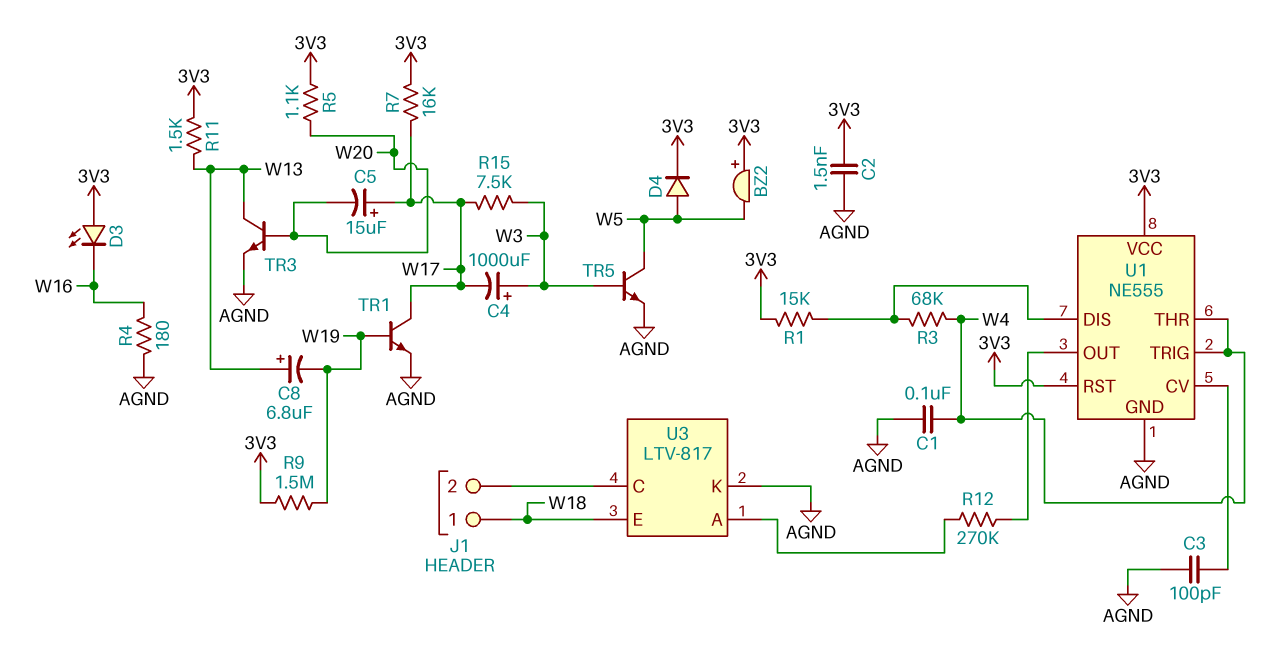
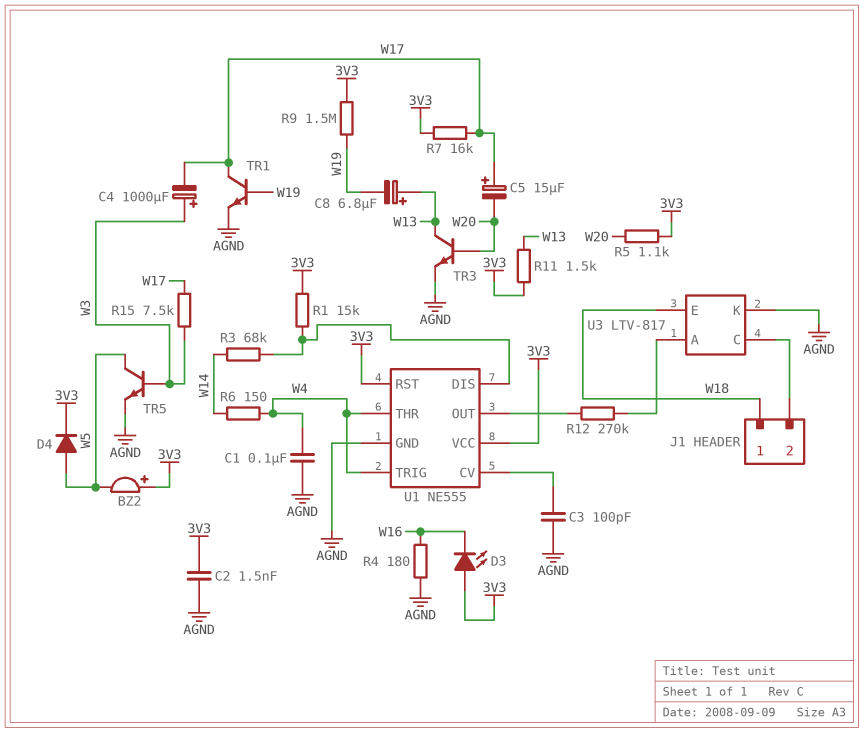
R3: 68k (U1/DIS, W4) -> 68k (U1/DIS, W14)
R6: none -> 150 (W4, W14)

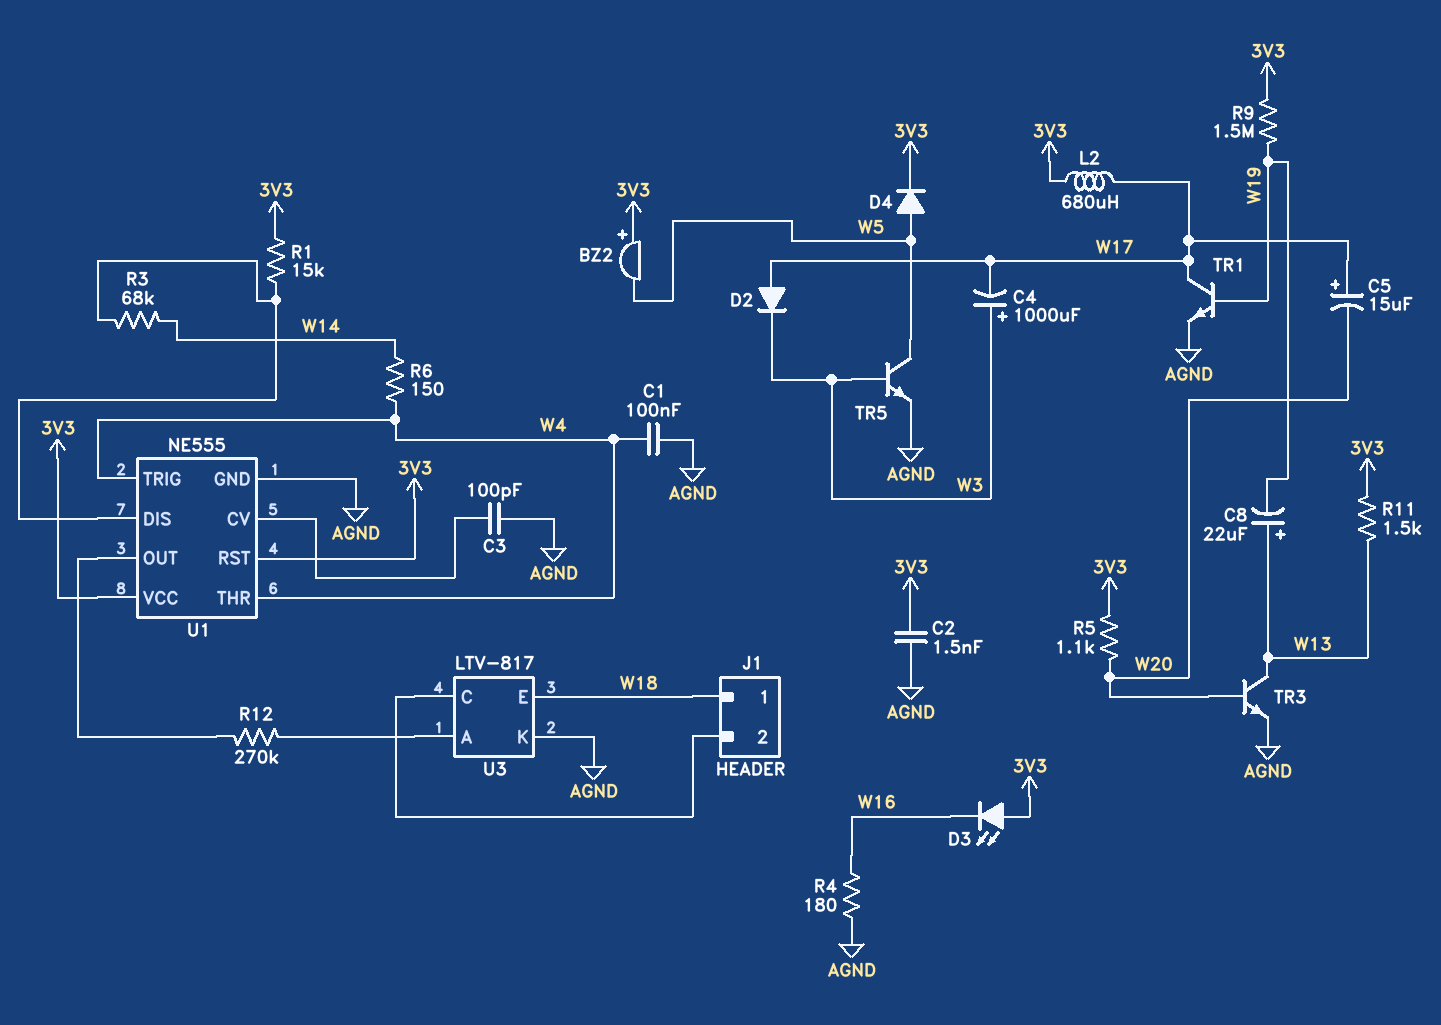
C8: 6.8uF (plus W13, minus W19) -> 22uF (plus W13, minus W19)
D2: none -> diode (A W17, K W3)
L2: none -> 680uH (3V3, W17)
R7: 16k (3V3, W17) -> none
R15: 7.5k (W3, W17) -> none

